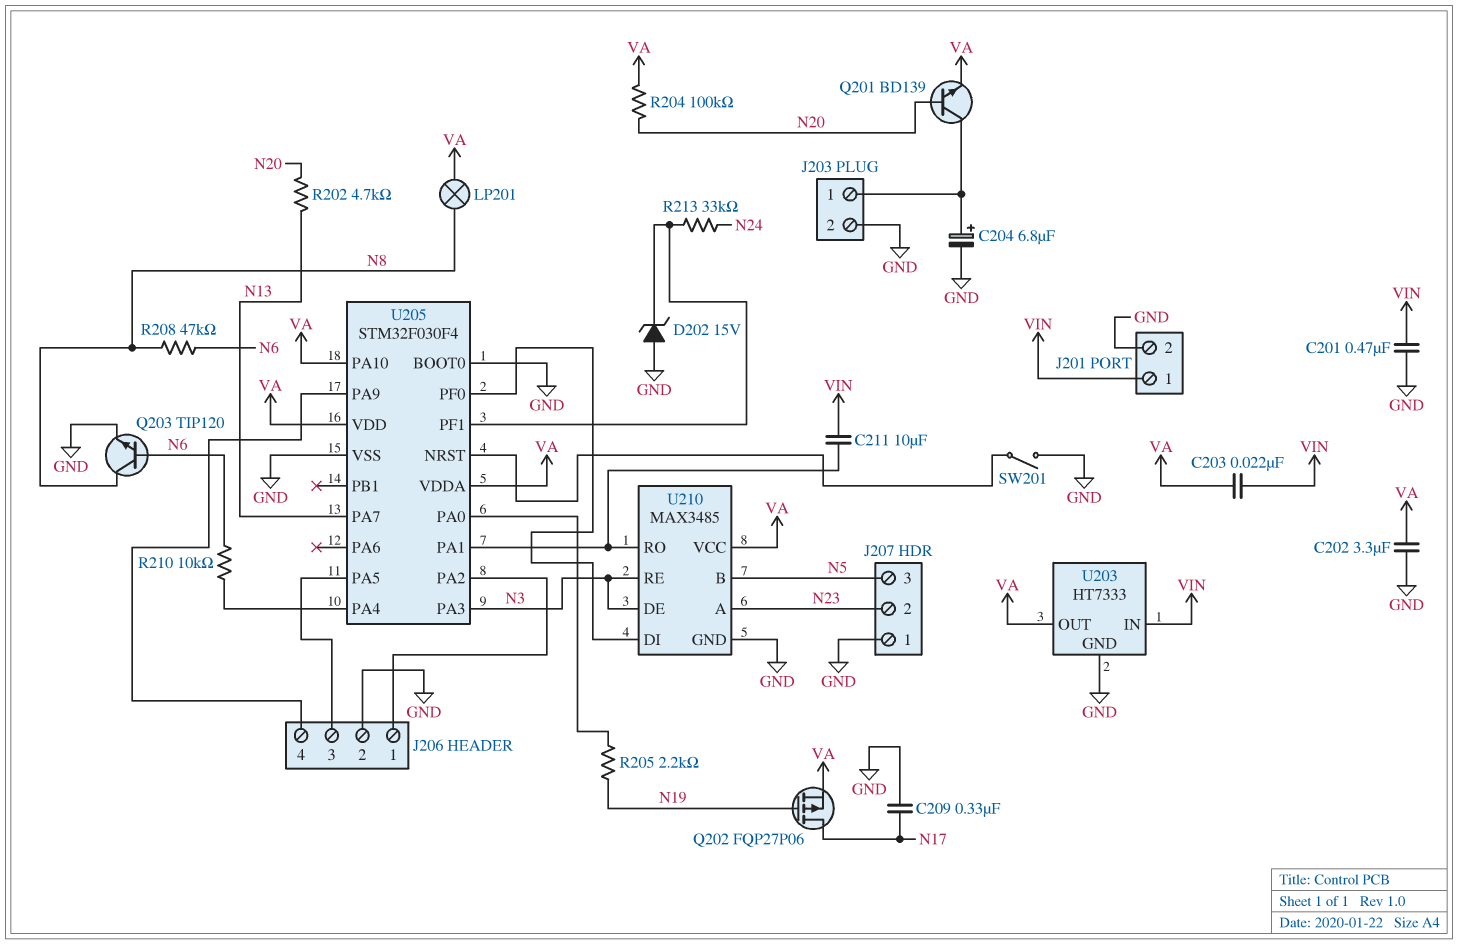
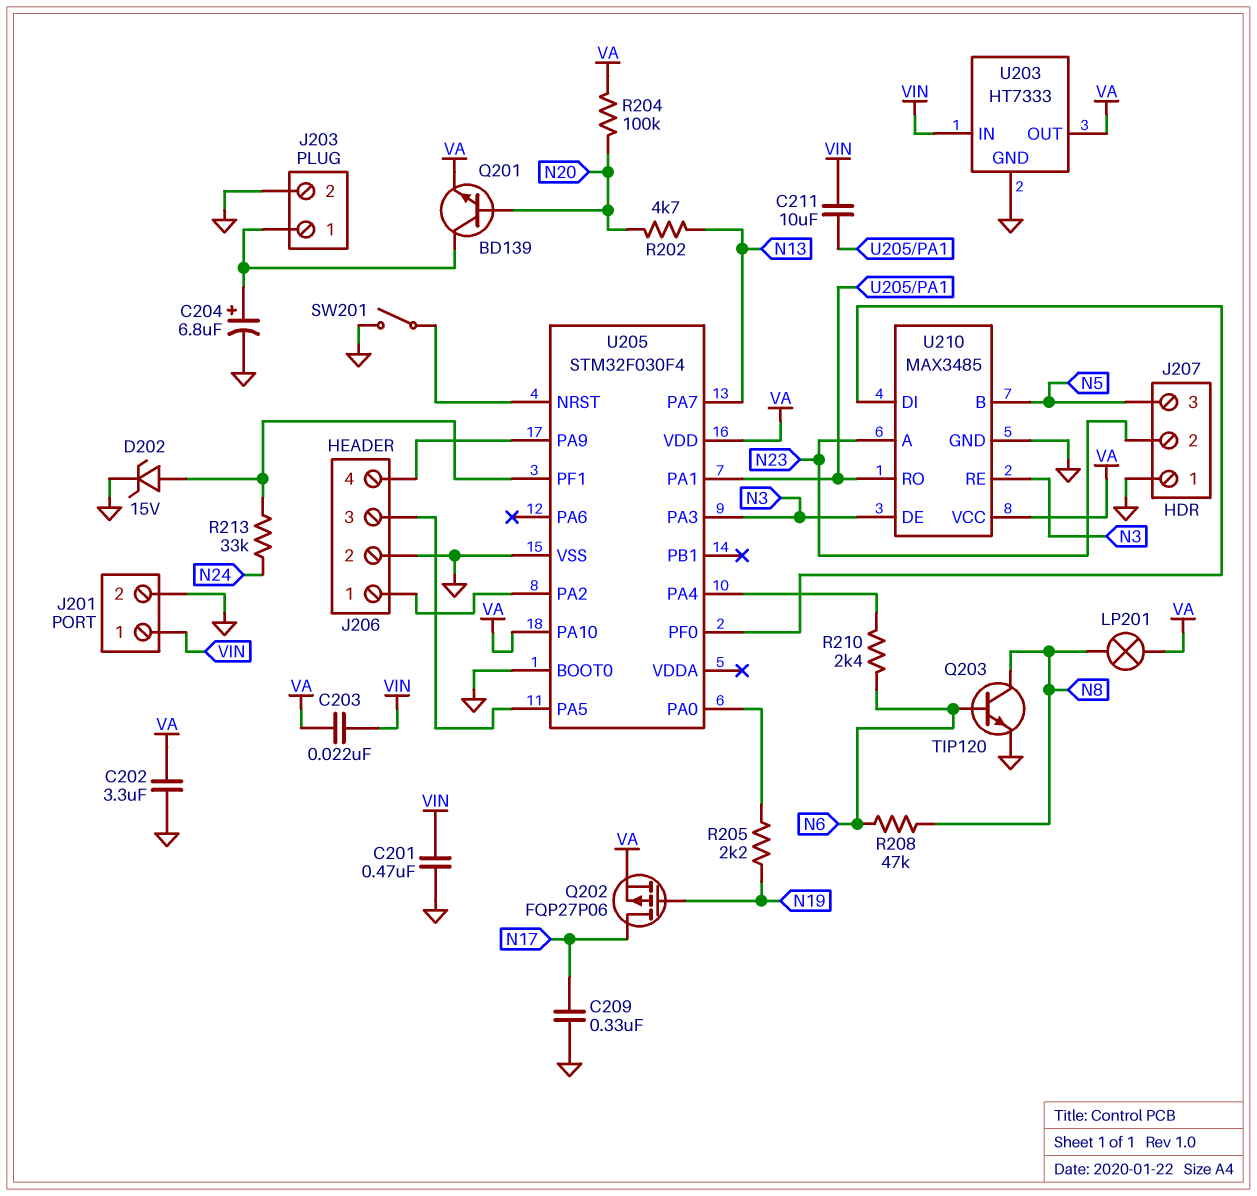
D202: zener 15V (A GND, K U205/PF1) -> zener 15V (A U205/PF1, K GND)
R210: 10k (N6, U205/PA4) -> 2.4k (N6, U205/PA4)
U205 pin VDDA: VA -> none

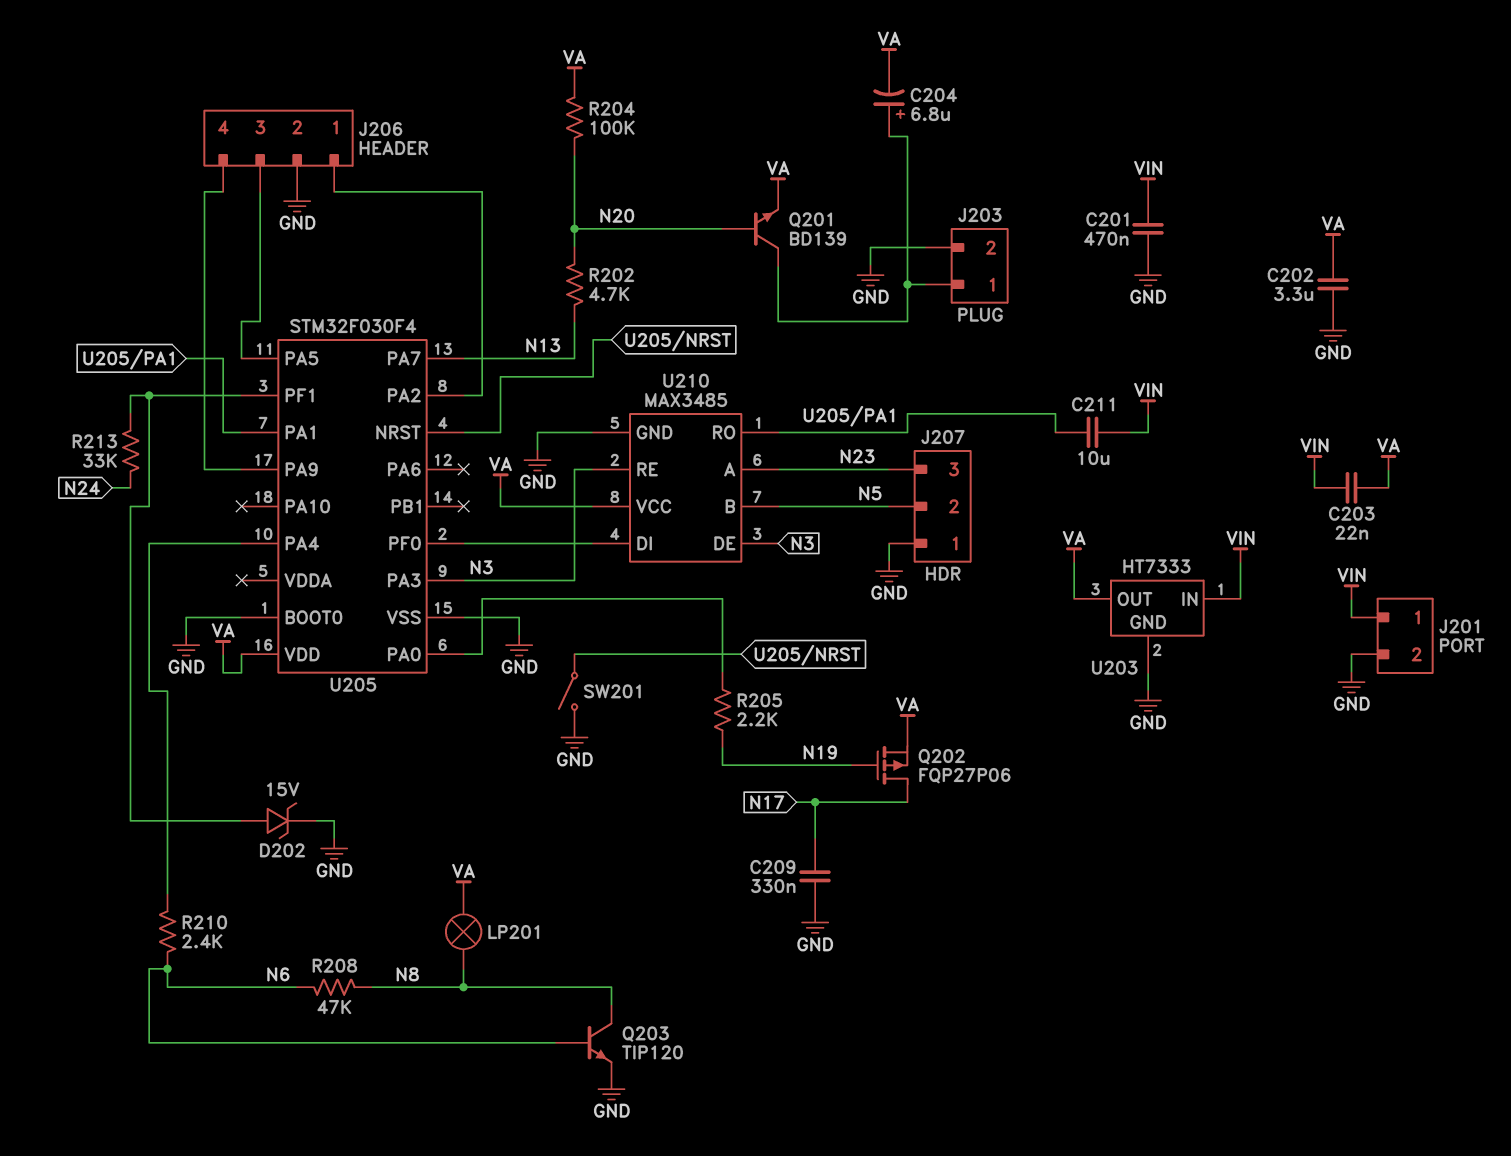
C204: 6.8uF (plus J203/1, minus GND) -> 6.8uF (plus J203/1, minus VA)
J207 pin 2: N23 -> N5
J207 pin 3: N5 -> N23
U205 pin PA10: VA -> none

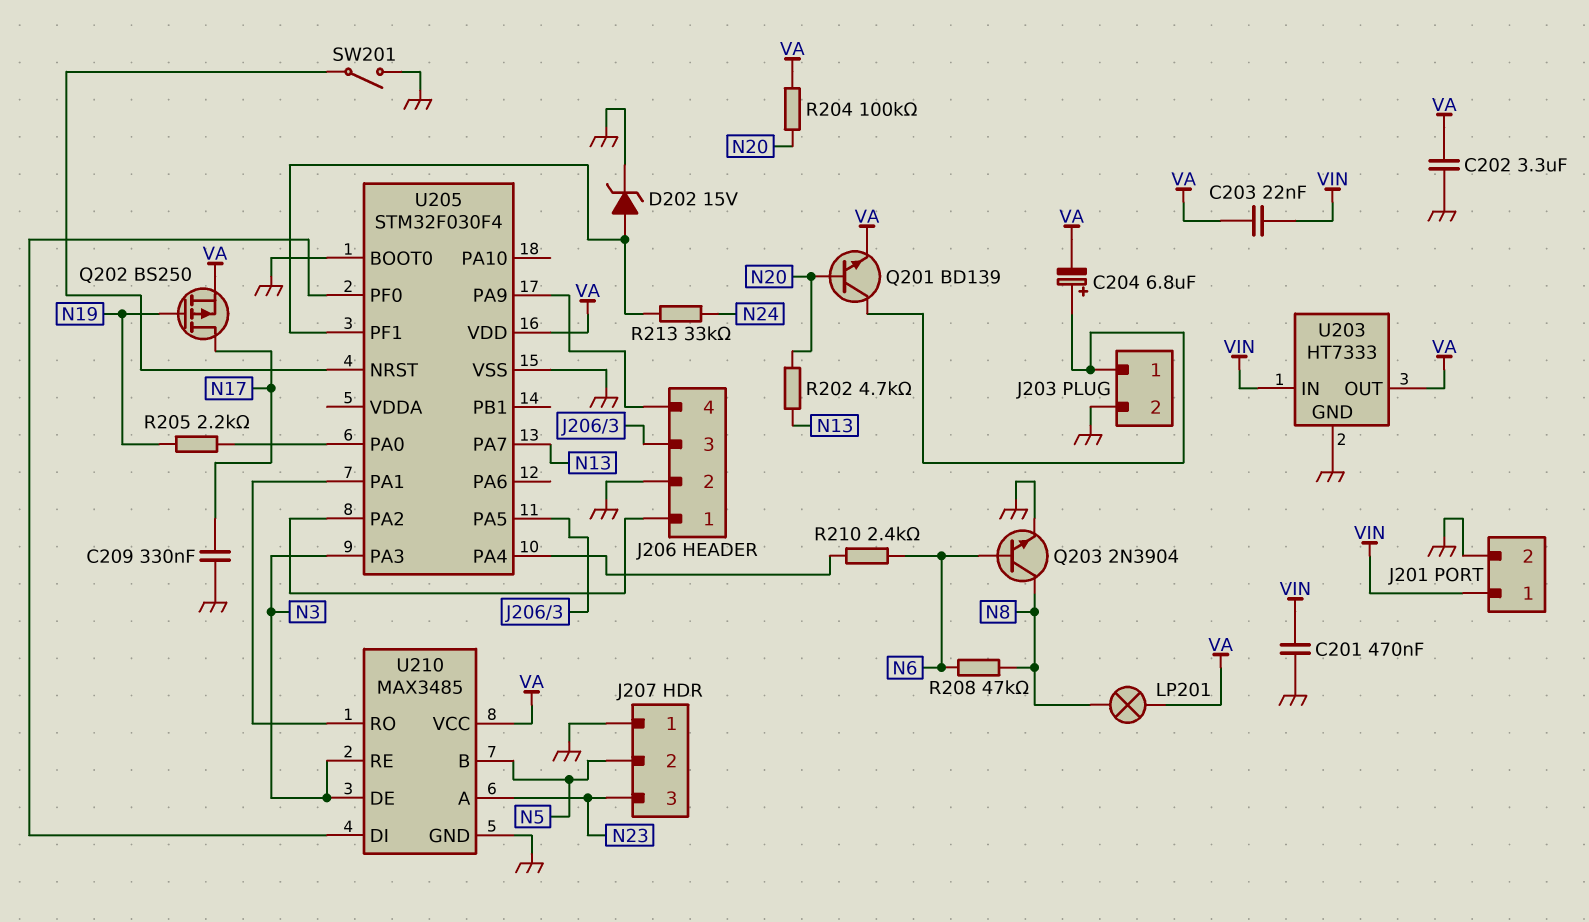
C211: 10uF (U205/PA1, VIN) -> none
Q202: PMOS FQP27P06 (G N19, D N17, S VA) -> PMOS BS250 (G N19, D N17, S VA)
Q203: NPN TIP120 (B N6, C N8, E GND) -> NPN 2N3904 (B N6, C N8, E GND)

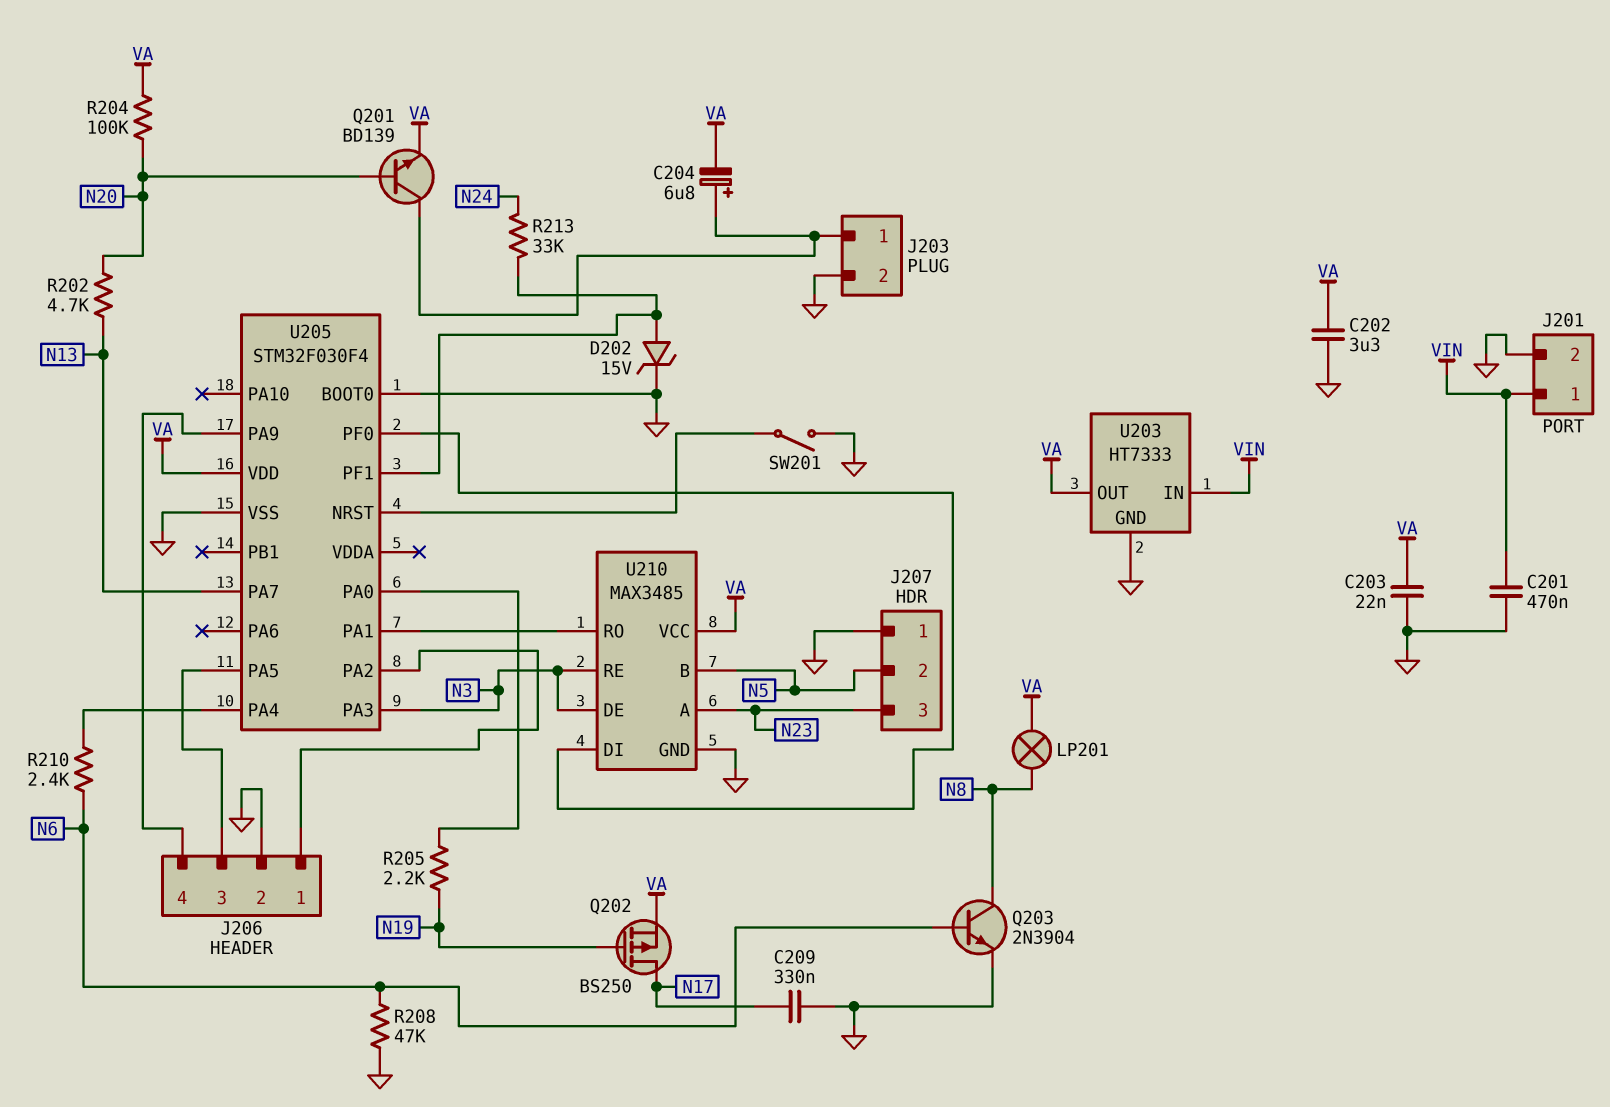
C203: 22nF (VA, VIN) -> 22nF (GND, VA)
R208: 47k (N6, N8) -> 47k (GND, N6)

